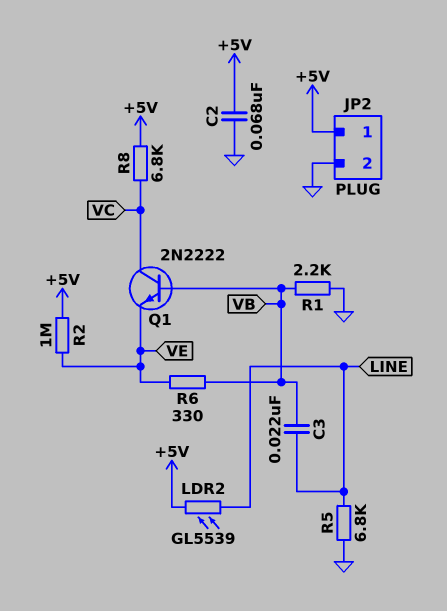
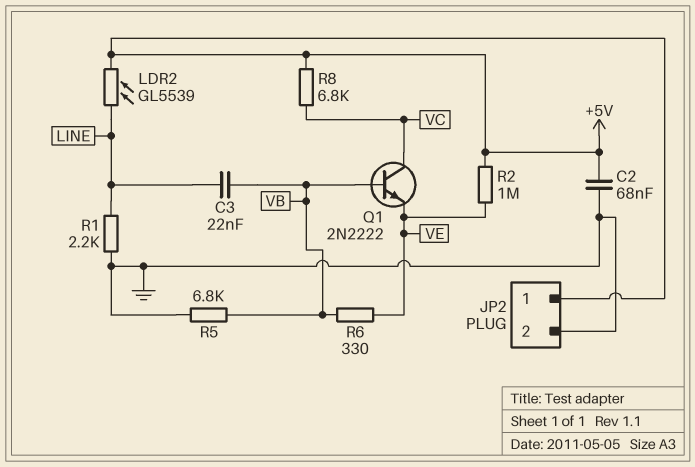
R1: 2.2k (GND, VB) -> 2.2k (GND, LINE)
R5: 6.8k (GND, LINE) -> 6.8k (GND, VB)

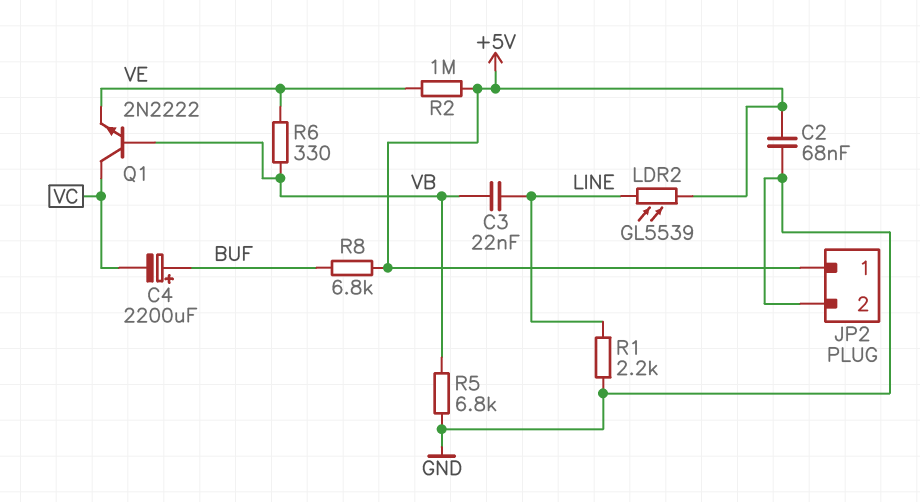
C4: none -> 2200uF (plus BUF, minus VC)
R8: 6.8k (+5V, VC) -> 6.8k (+5V, BUF)

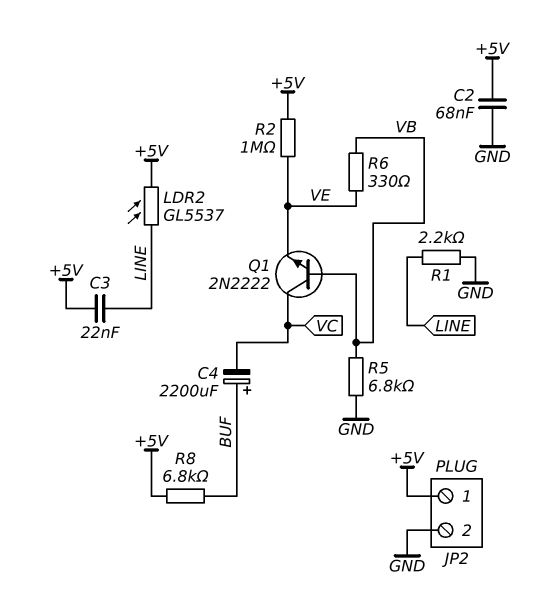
C3: 22nF (LINE, VB) -> 22nF (+5V, LINE)
LDR2: GL5539 (+5V, LINE) -> GL5537 (+5V, LINE)

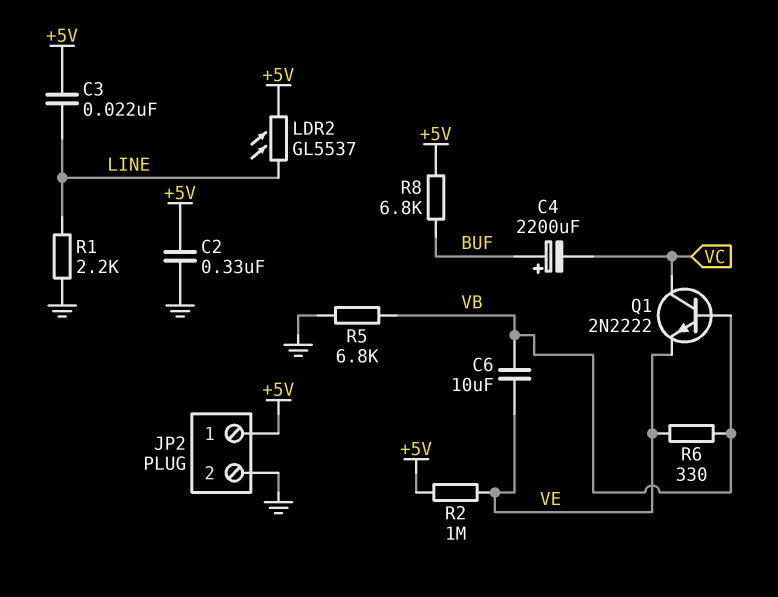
C2: 68nF (+5V, GND) -> 330nF (+5V, GND)
C6: none -> 10uF (VB, VE)

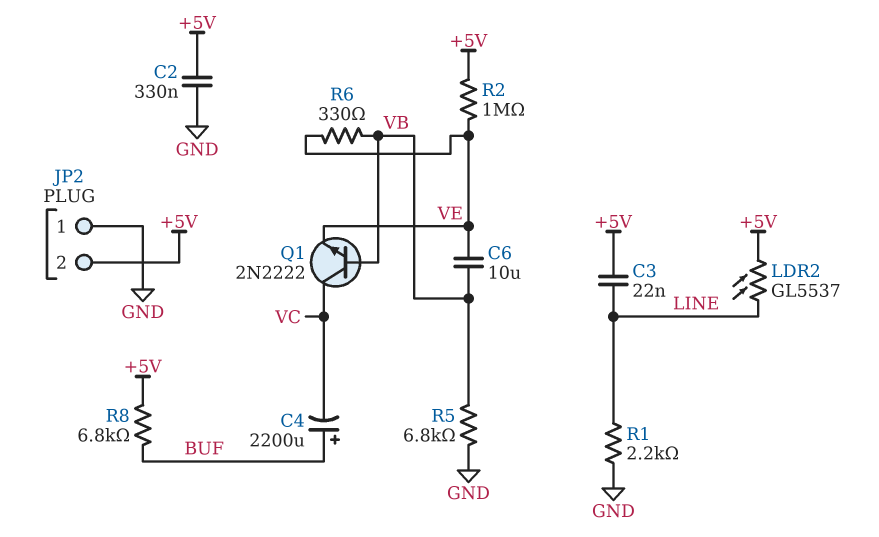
JP2 pin 1: +5V -> GND
JP2 pin 2: GND -> +5V

